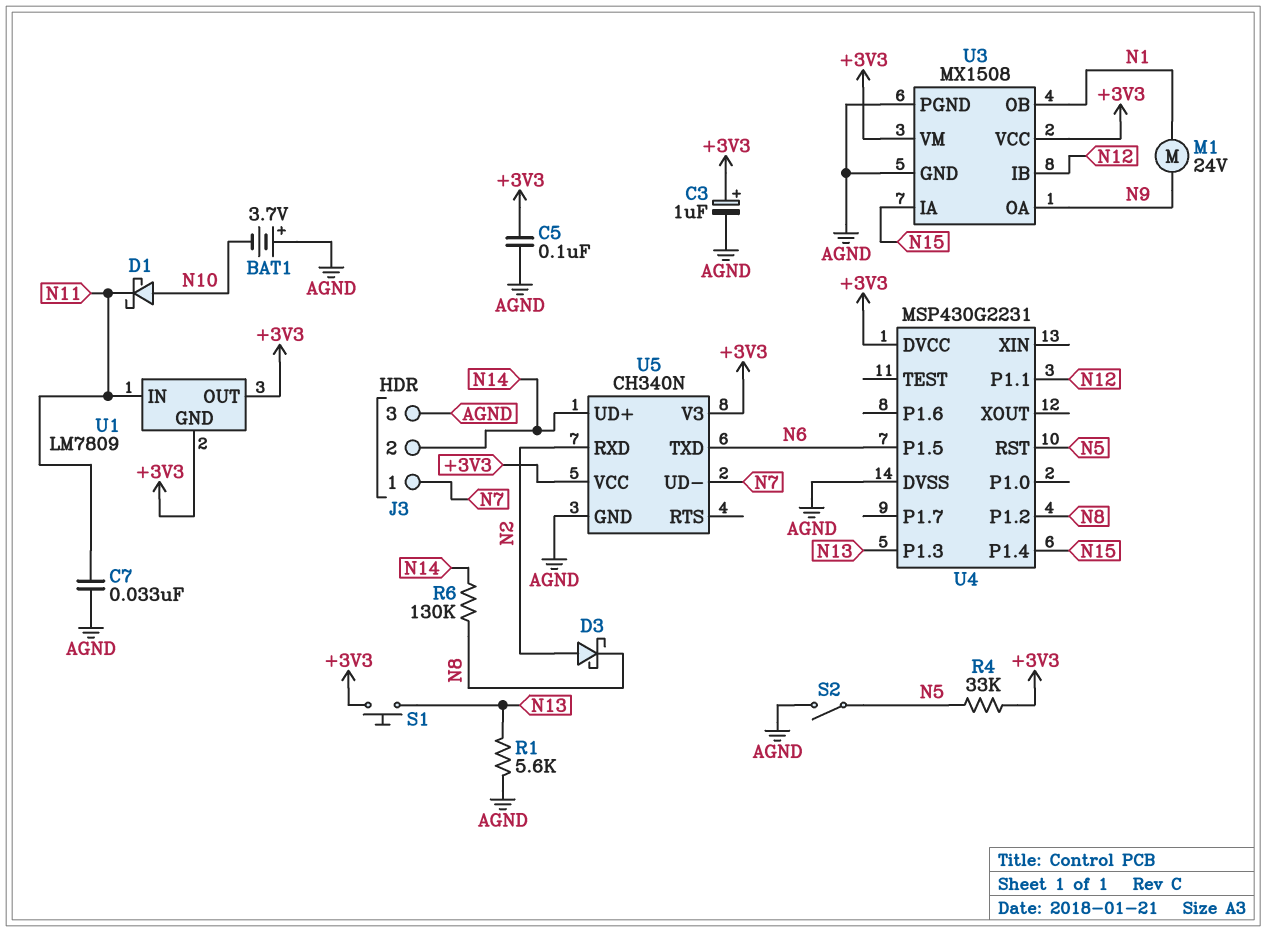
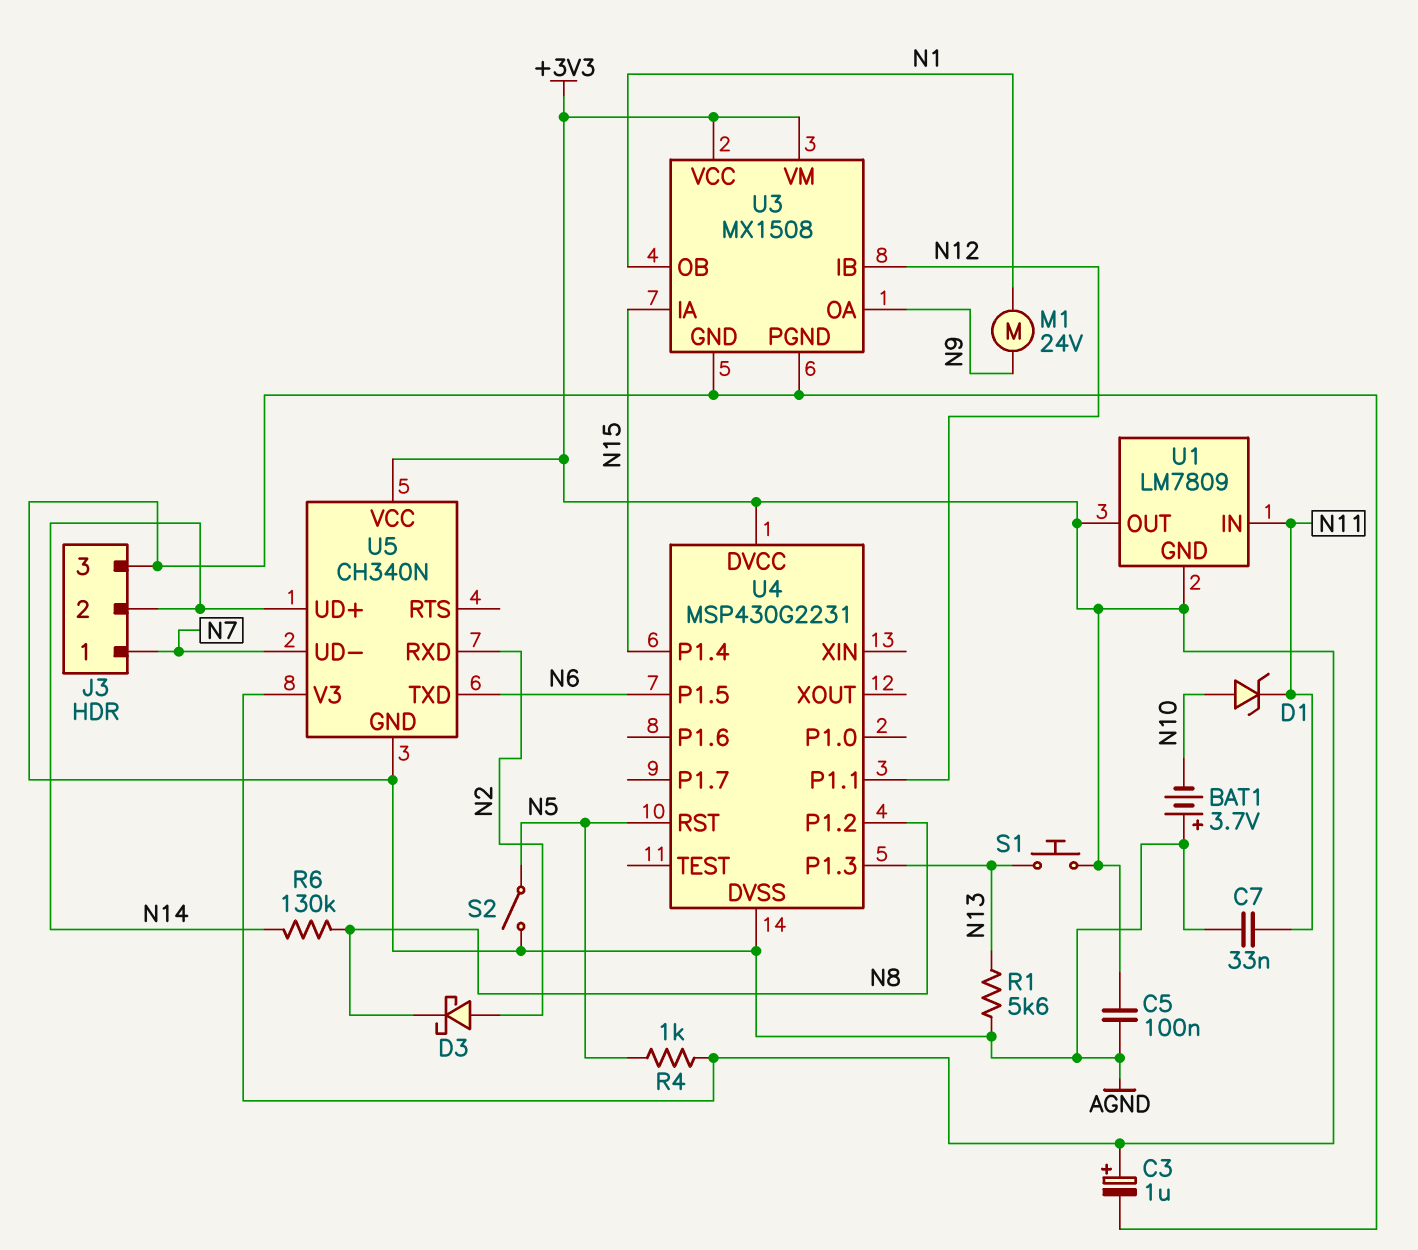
D1: schottky (A N10, K N11) -> zener (A N10, K N11)
R4: 33k (+3V3, N5) -> 1k (+3V3, N5)

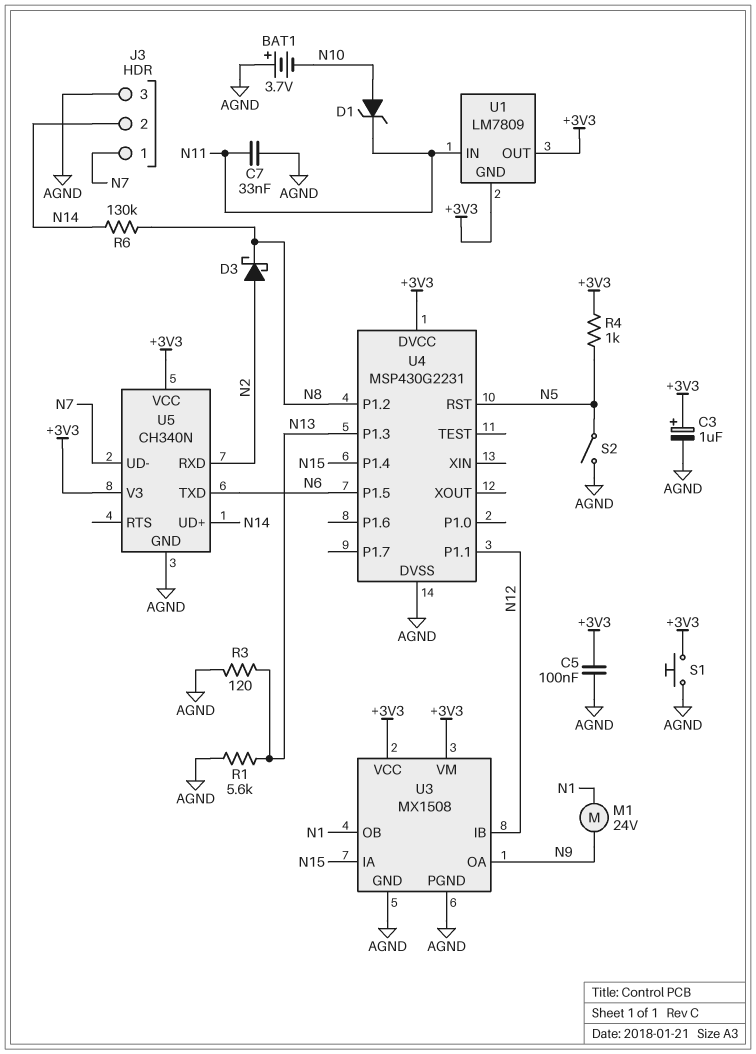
R3: none -> 120 (AGND, N13)
S1: button (+3V3, N13) -> button (+3V3, AGND)

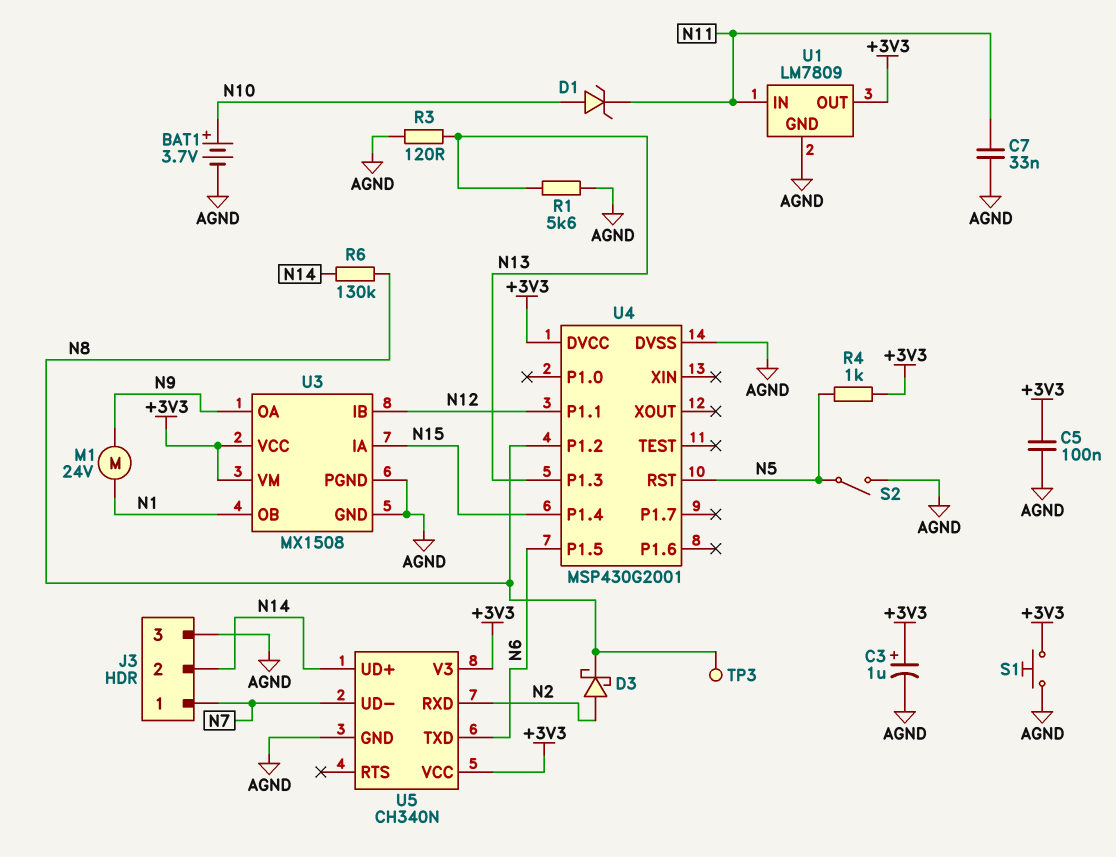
BAT1: 3.7V (plus AGND, minus N10) -> 3.7V (plus N10, minus AGND)
TP3: none -> test point (N8)
U1 pin GND: +3V3 -> AGND
U4: MSP430G2231 -> MSP430G2001

